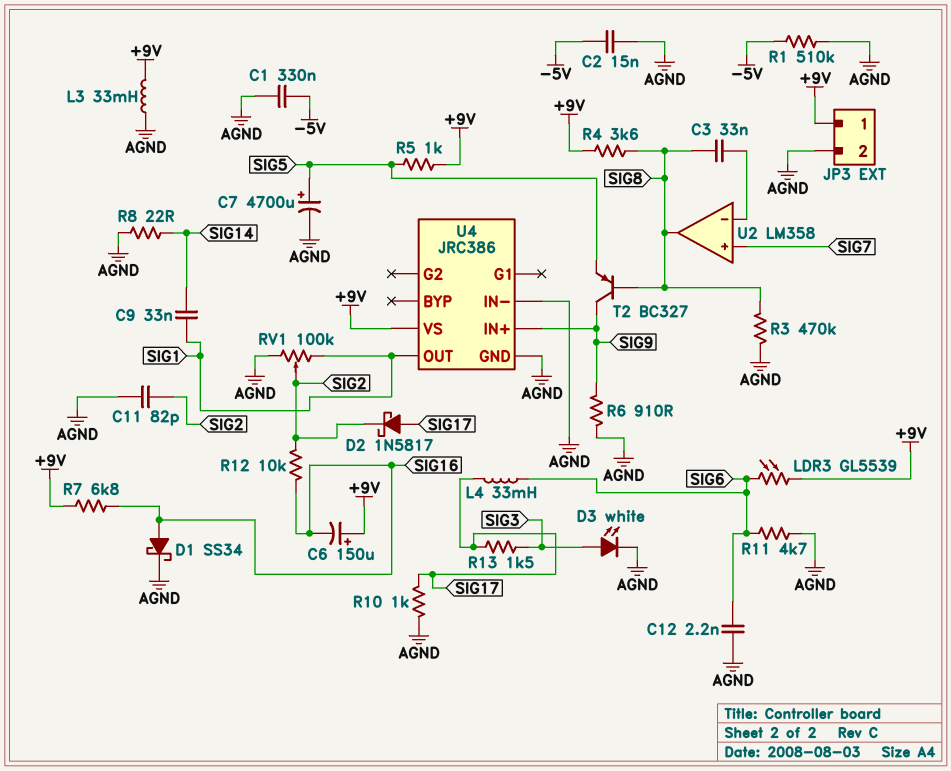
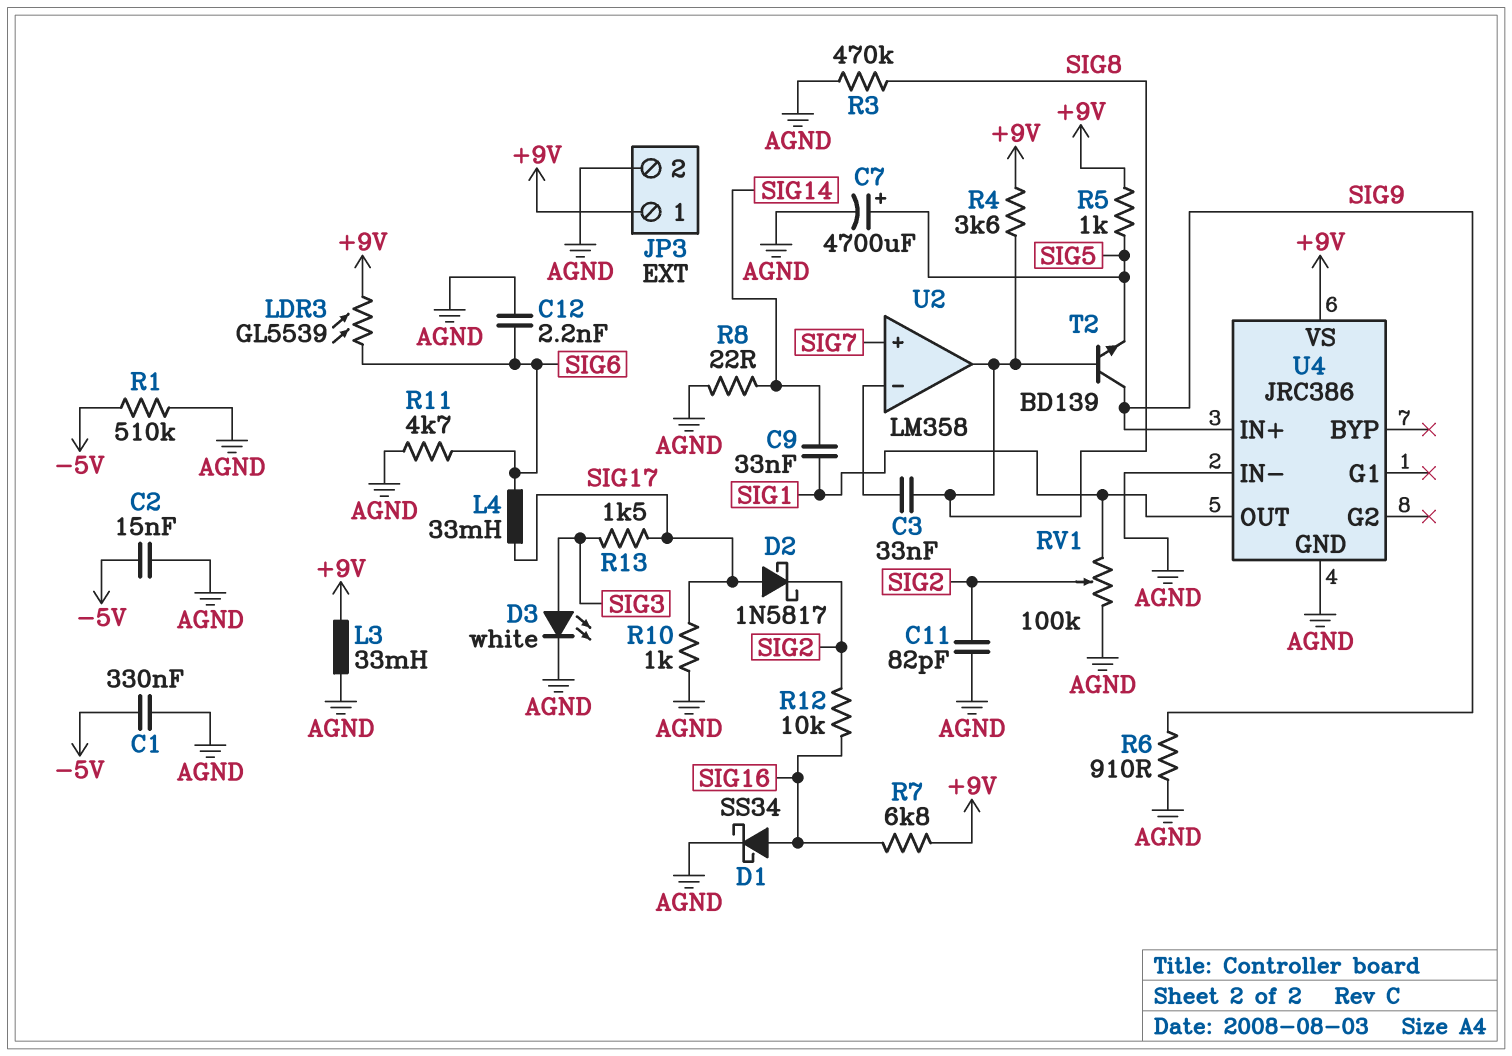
C6: 150uF (plus +9V, minus SIG16) -> none
T2: PNP BC327 (B SIG8, C SIG9, E SIG5) -> NPN BD139 (B SIG8, C SIG9, E SIG5)

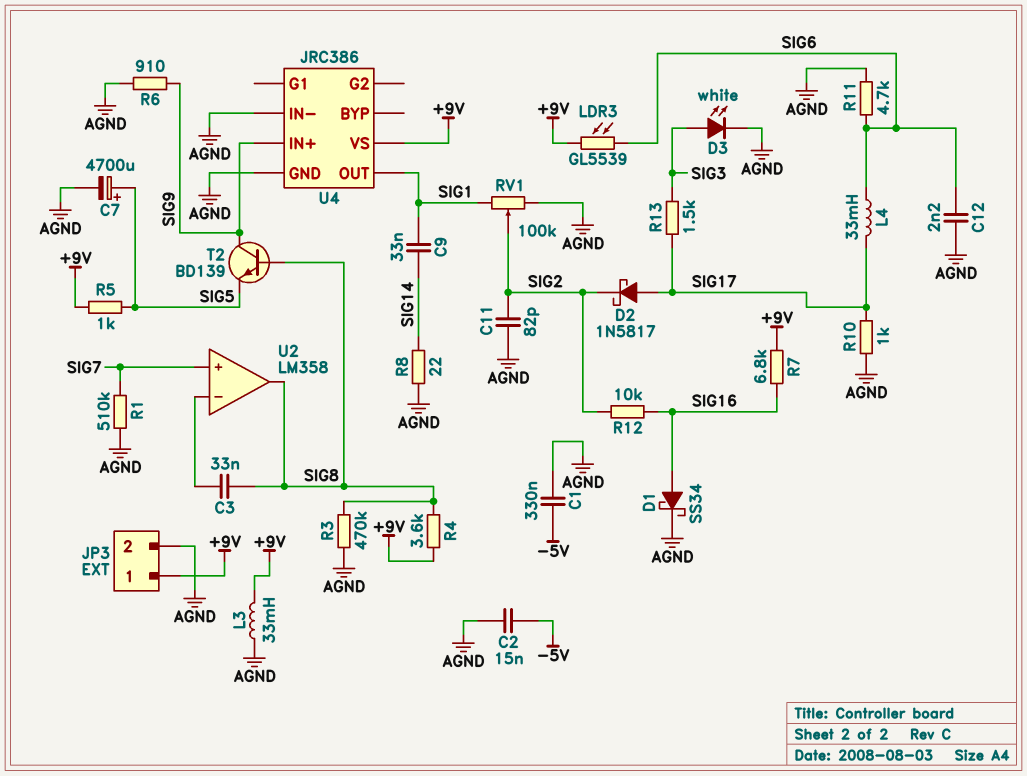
R1: 510k (-5V, AGND) -> 510k (AGND, SIG7)

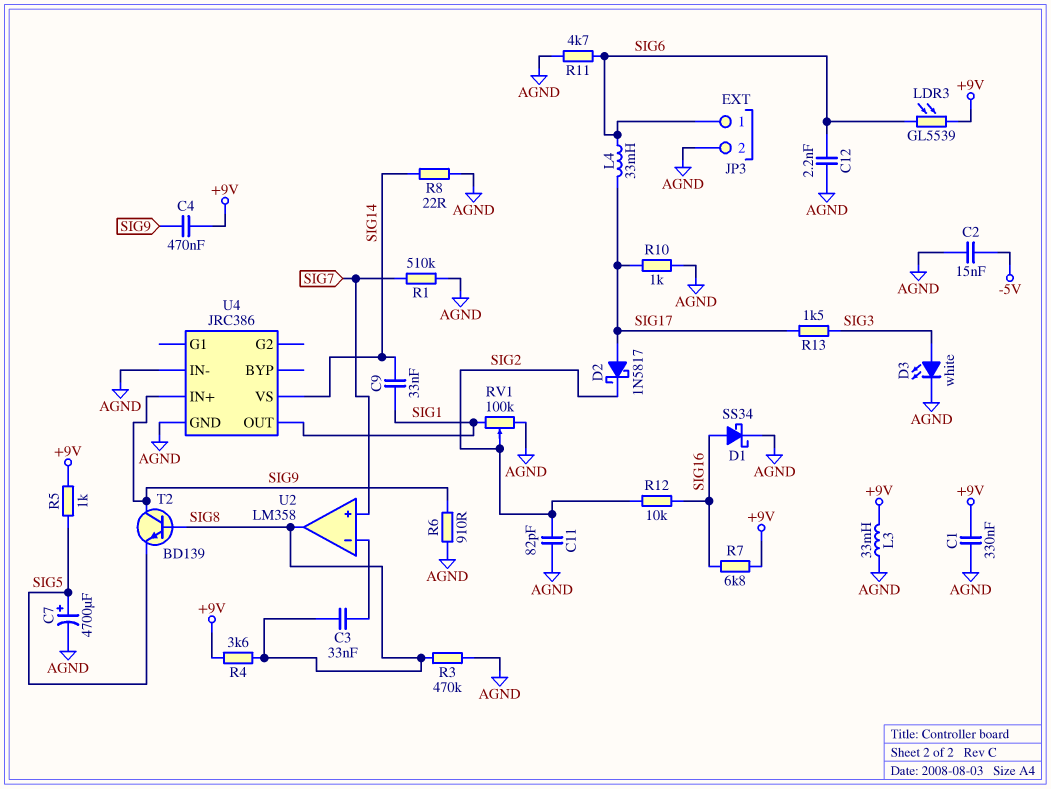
C1: 330nF (-5V, AGND) -> 330nF (+9V, AGND)
C4: none -> 470nF (+9V, SIG9)
JP3 pin 1: +9V -> SIG6
U4 pin VS: +9V -> SIG14

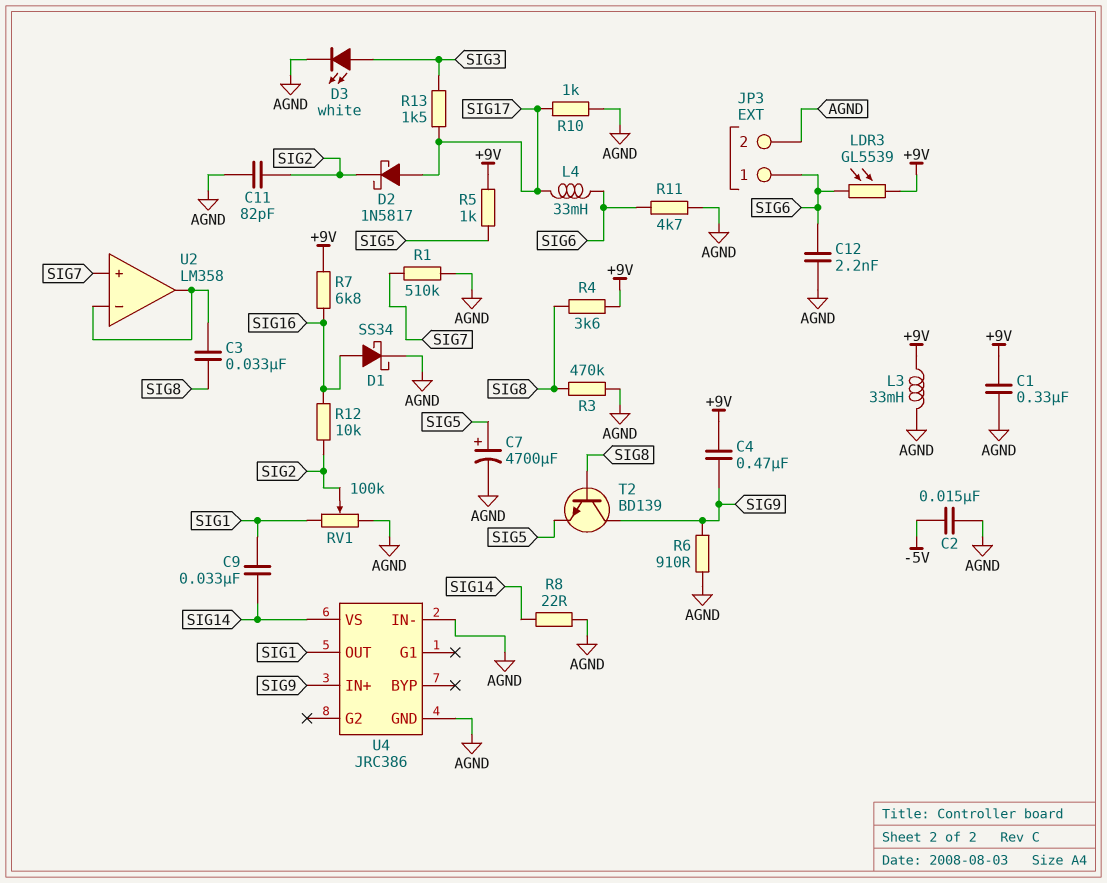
U2 pin out: SIG8 -> U2/in-

